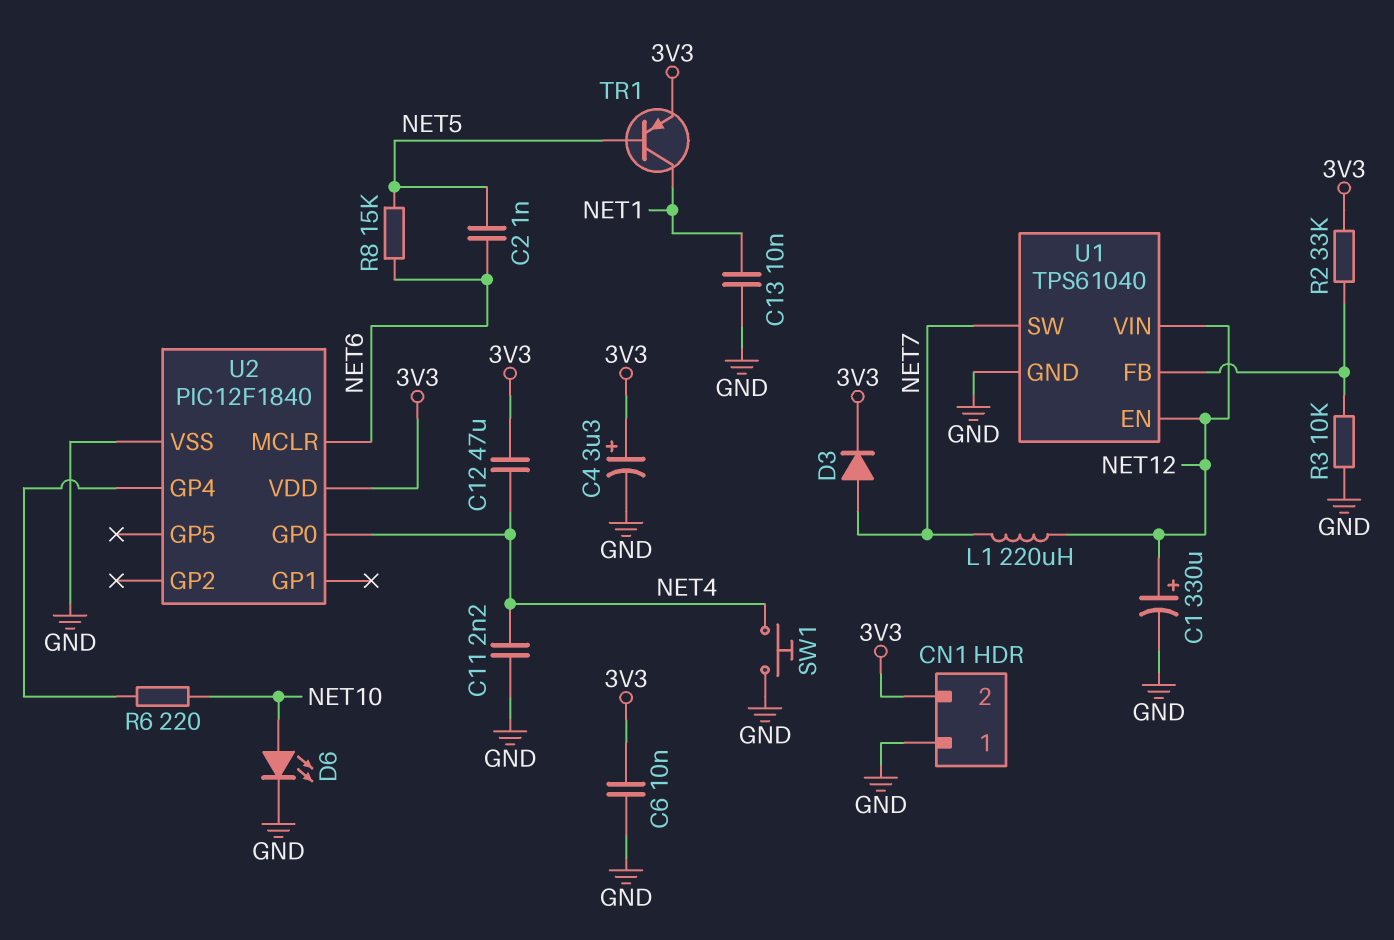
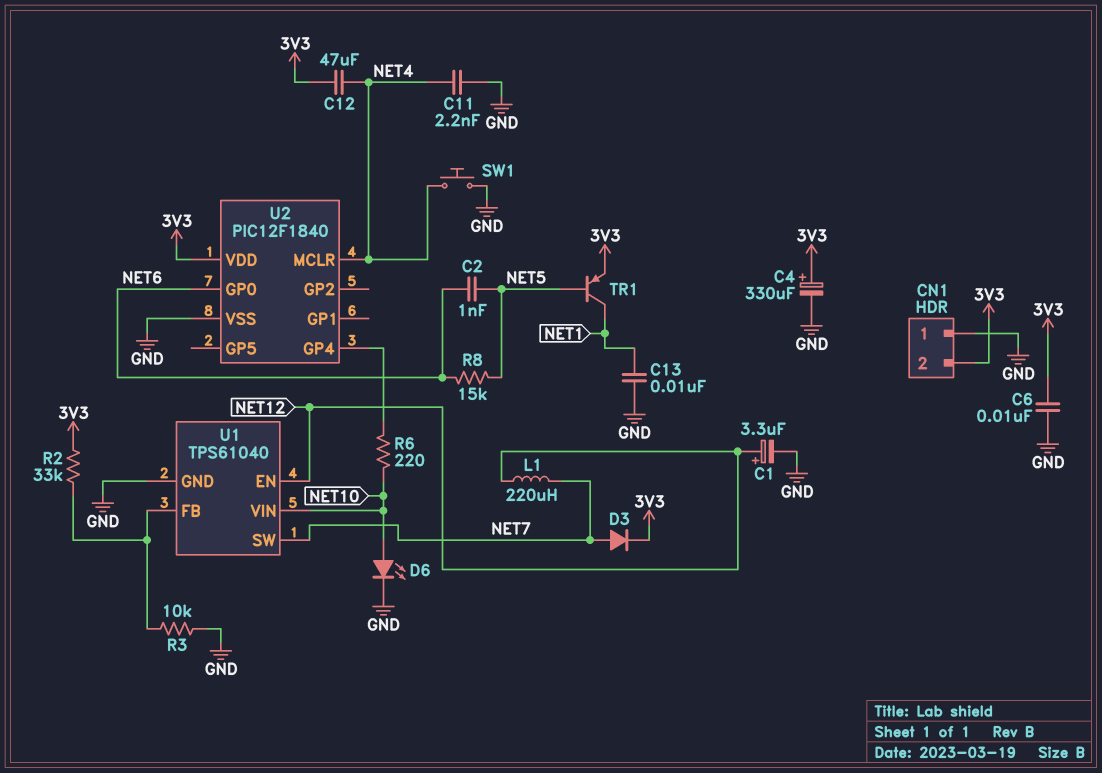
C1: 330uF (plus NET12, minus GND) -> 3.3uF (plus NET12, minus GND)
C4: 3.3uF (plus 3V3, minus GND) -> 330uF (plus 3V3, minus GND)
U1 pin VIN: NET12 -> NET10
U2 pin GP0: NET4 -> NET6
U2 pin MCLR: NET6 -> NET4

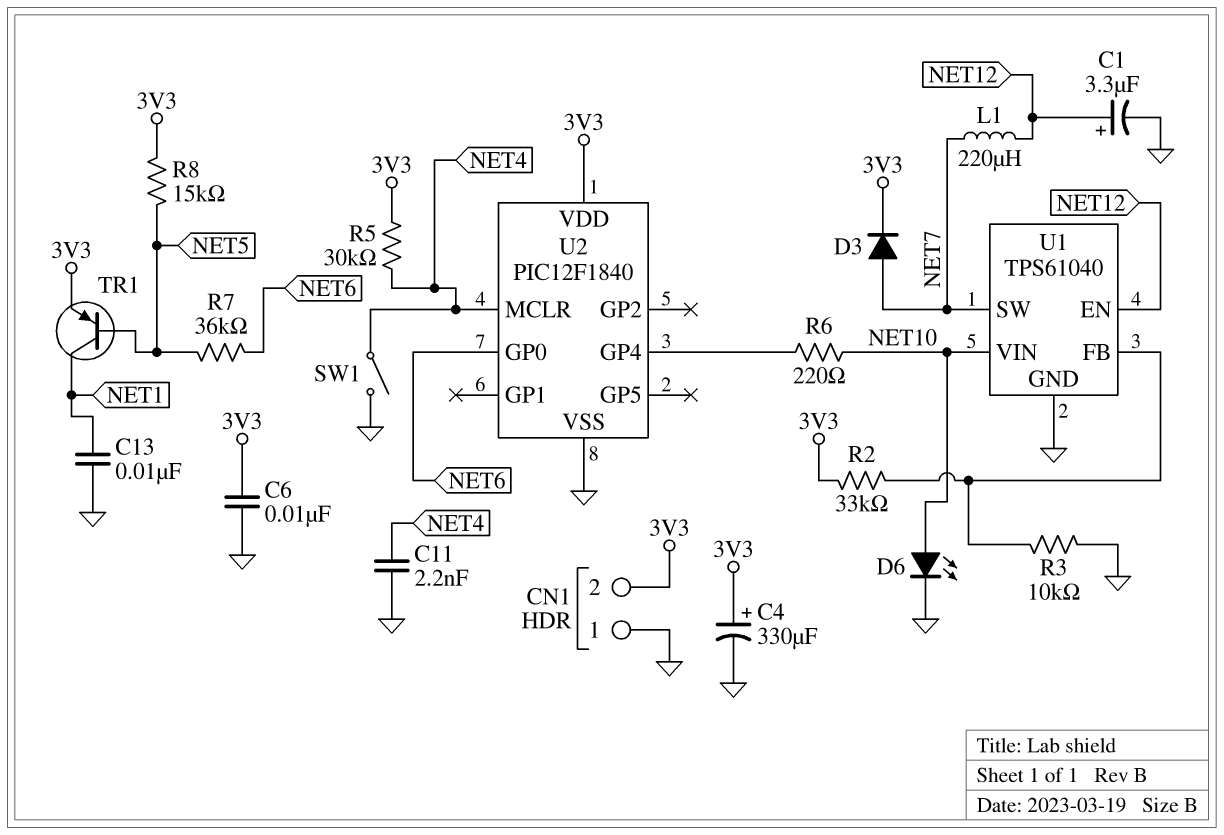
C2: 1nF (NET5, NET6) -> none
C12: 47uF (3V3, NET4) -> none
R5: none -> 30k (3V3, NET4)
R7: none -> 36k (NET5, NET6)
R8: 15k (NET5, NET6) -> 15k (3V3, NET5)
SW1: button (GND, NET4) -> switch (GND, NET4)

